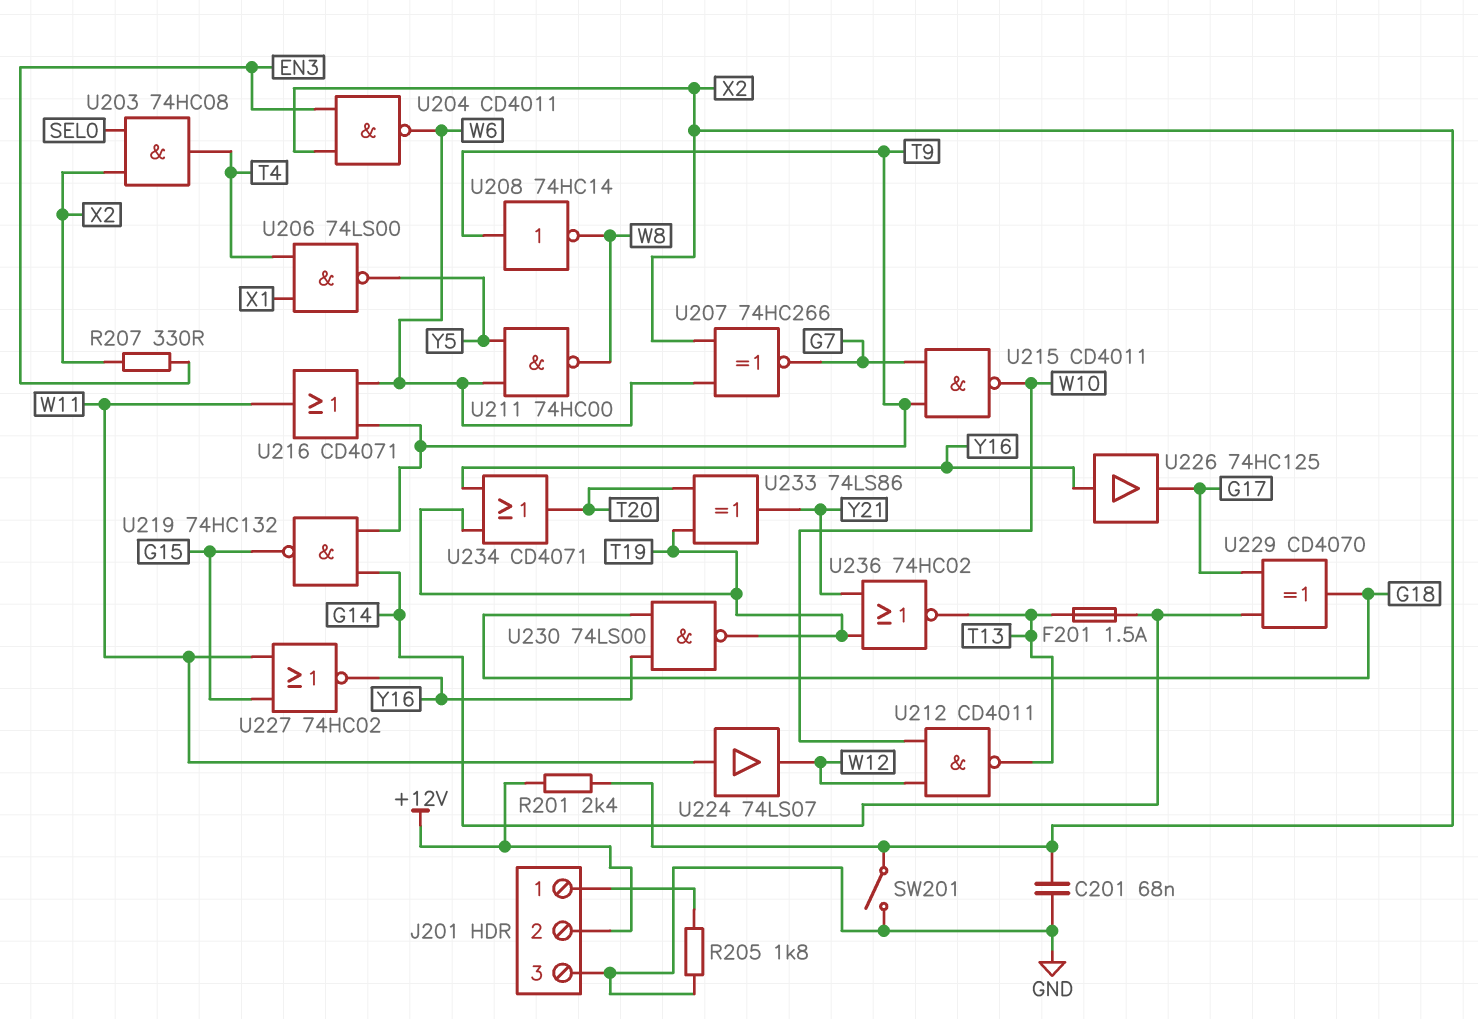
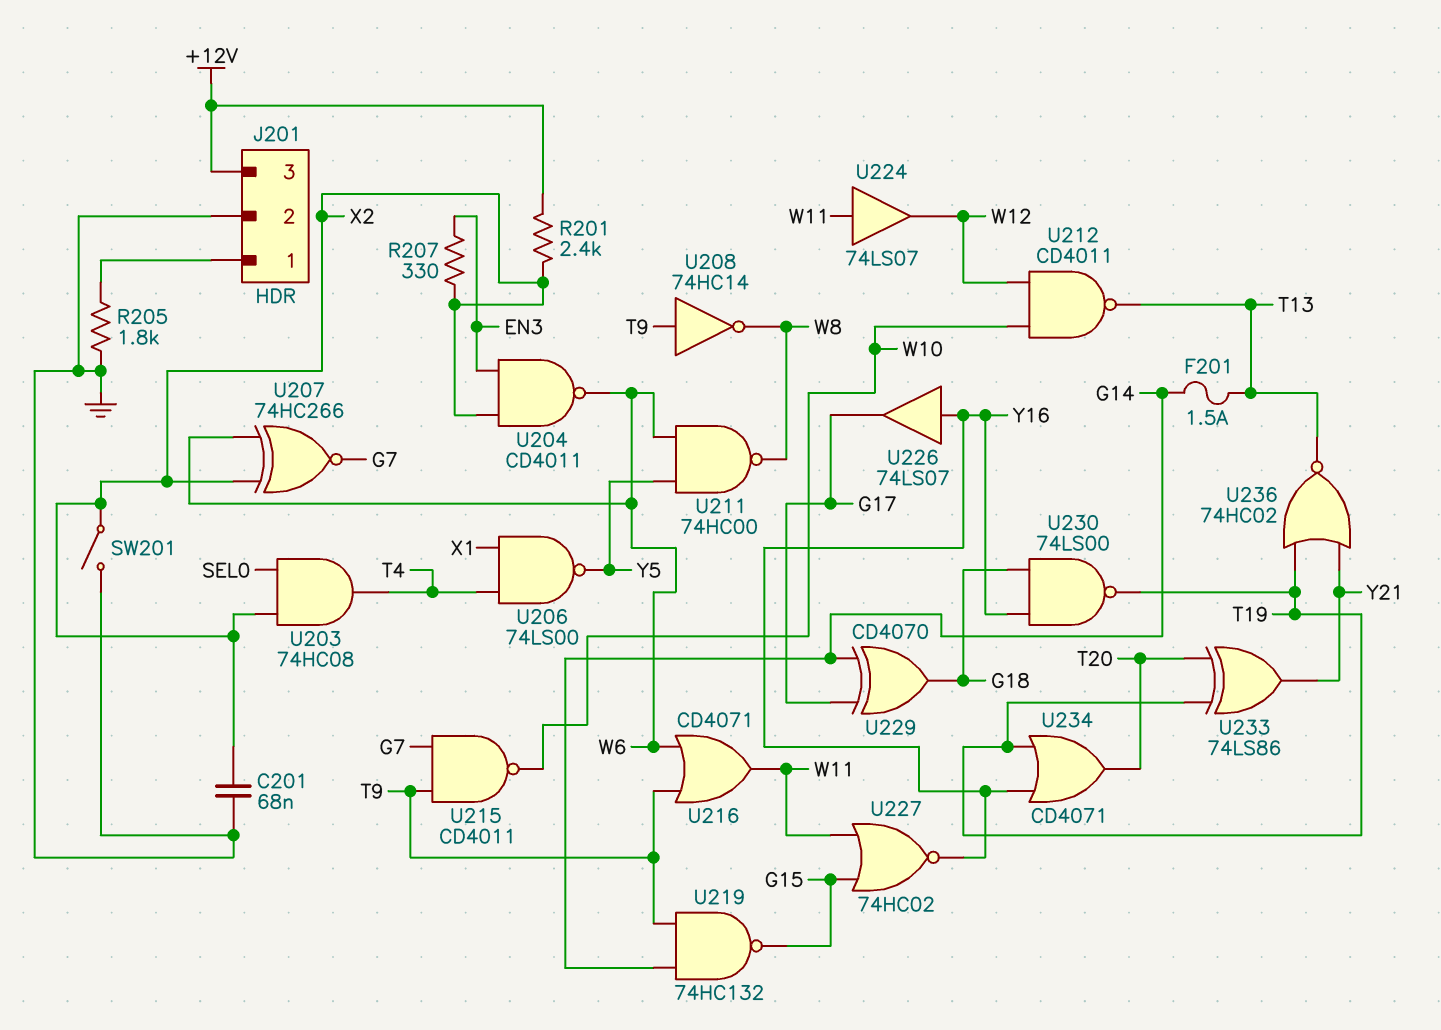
J201 pin 2: +12V -> GND
J201 pin 3: GND -> +12V
U226: buffer 74HC125 (in Y16, out G17) -> buffer 74LS07 (in Y16, out G17)

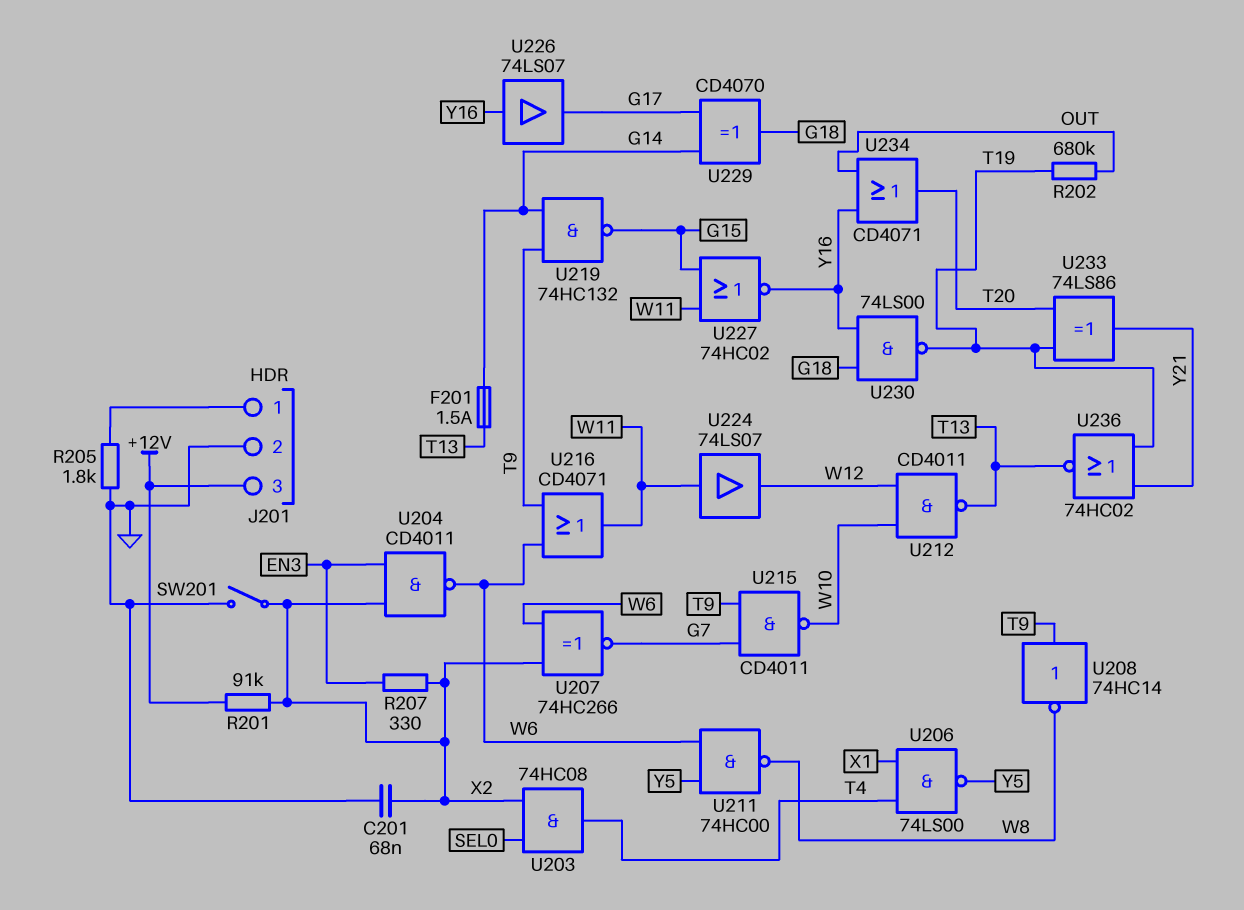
R201: 2.4k (+12V, X2) -> 91k (+12V, X2)
R202: none -> 680k (OUT, T19)
U234: OR CD4071 (in T19, in Y16, out T20) -> OR CD4071 (in OUT, in Y16, out T20)

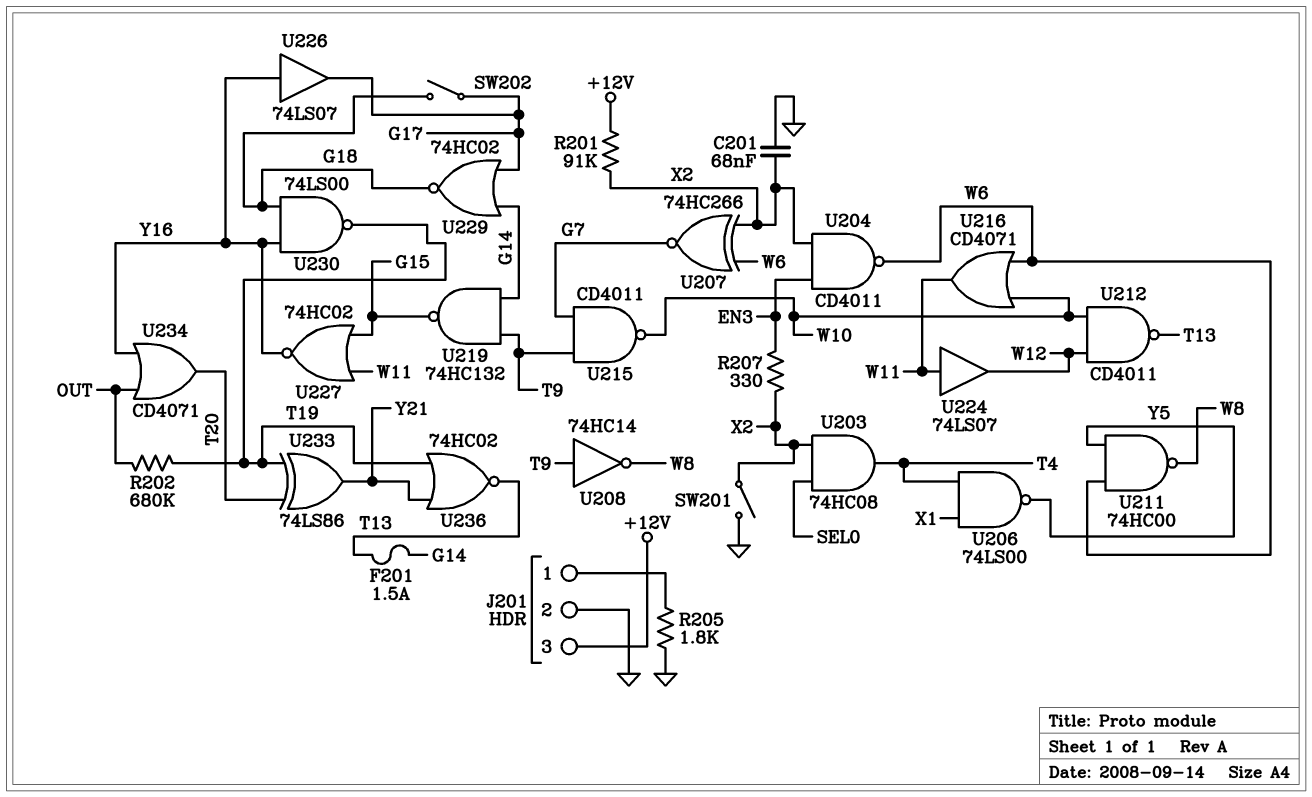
SW202: none -> switch (G17, G18)
U216: OR CD4071 (in T9, in W6, out W11) -> OR CD4071 (in W6, in W10, out W11)
U229: XOR CD4070 (in G14, in G17, out G18) -> NOR 74HC02 (in G14, in G17, out G18)

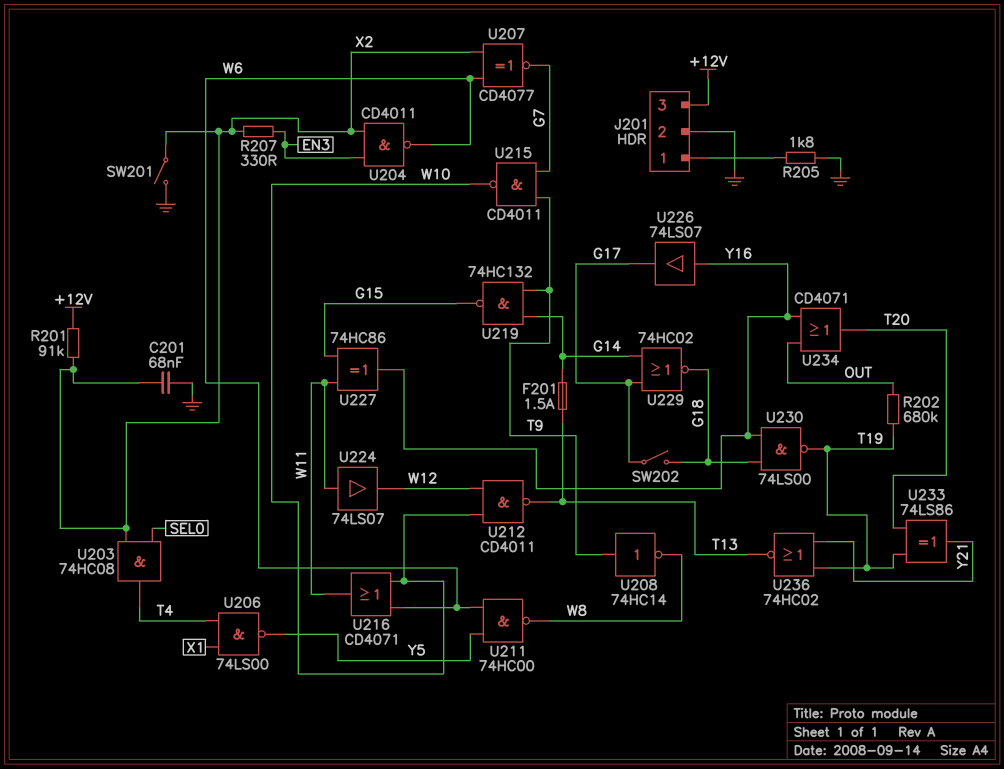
U207: XNOR 74HC266 (in W6, in X2, out G7) -> XNOR CD4077 (in W6, in X2, out G7)
U227: NOR 74HC02 (in G15, in W11, out Y16) -> XOR 74HC86 (in G15, in W11, out Y16)

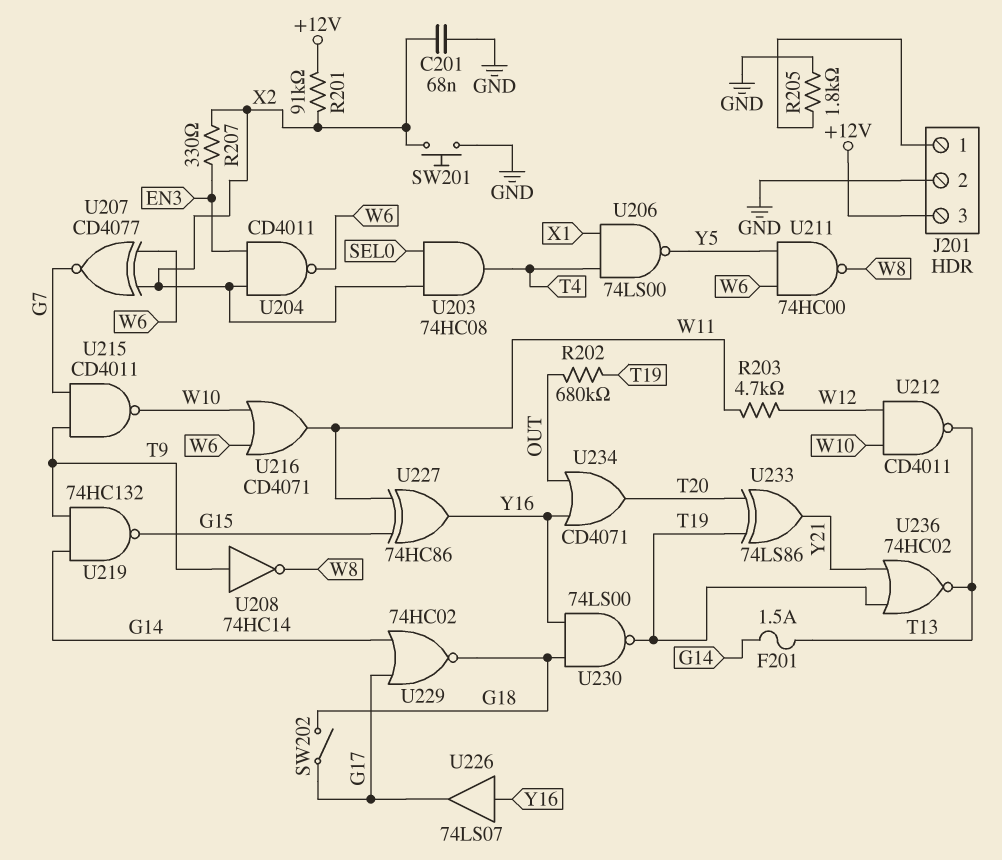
R203: none -> 4.7k (W11, W12)
SW201: switch (GND, X2) -> button (GND, X2)
U224: buffer 74LS07 (in W11, out W12) -> none

